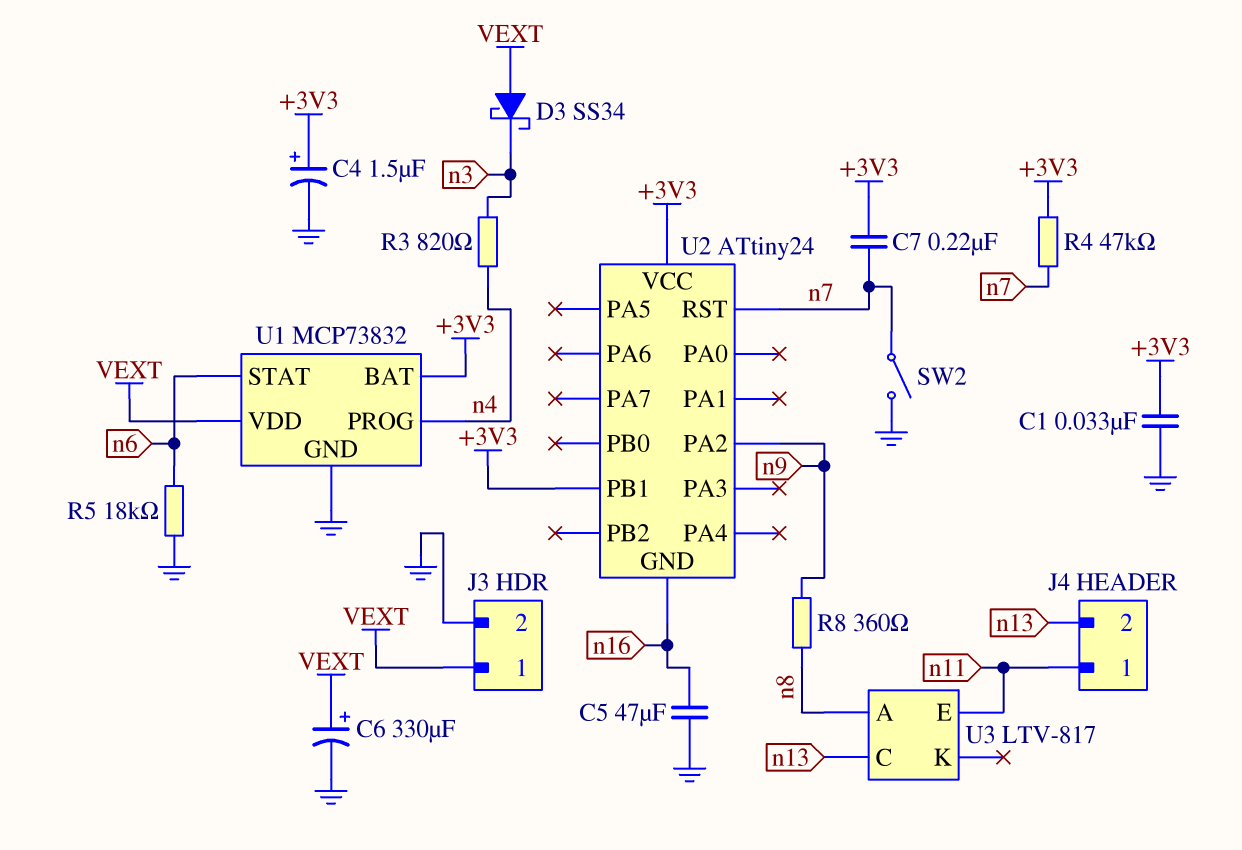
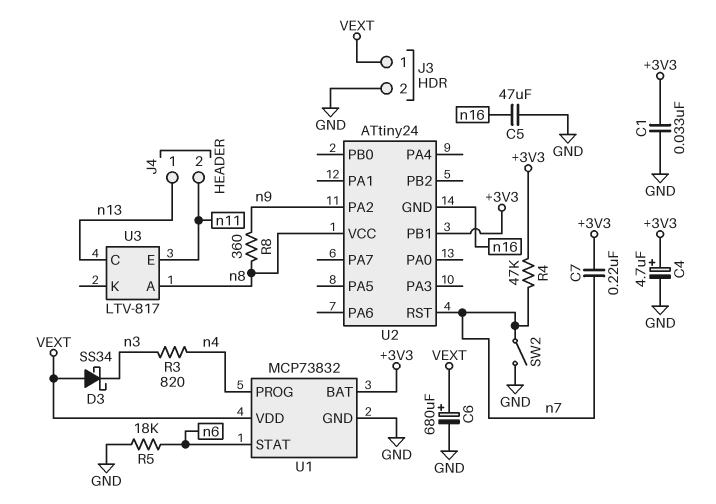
C4: 1.5uF (plus +3V3, minus GND) -> 4.7uF (plus +3V3, minus GND)
C6: 330uF (plus VEXT, minus GND) -> 680uF (plus VEXT, minus GND)
J4 pin 1: n11 -> n13
J4 pin 2: n13 -> n11
U2 pin VCC: +3V3 -> n8

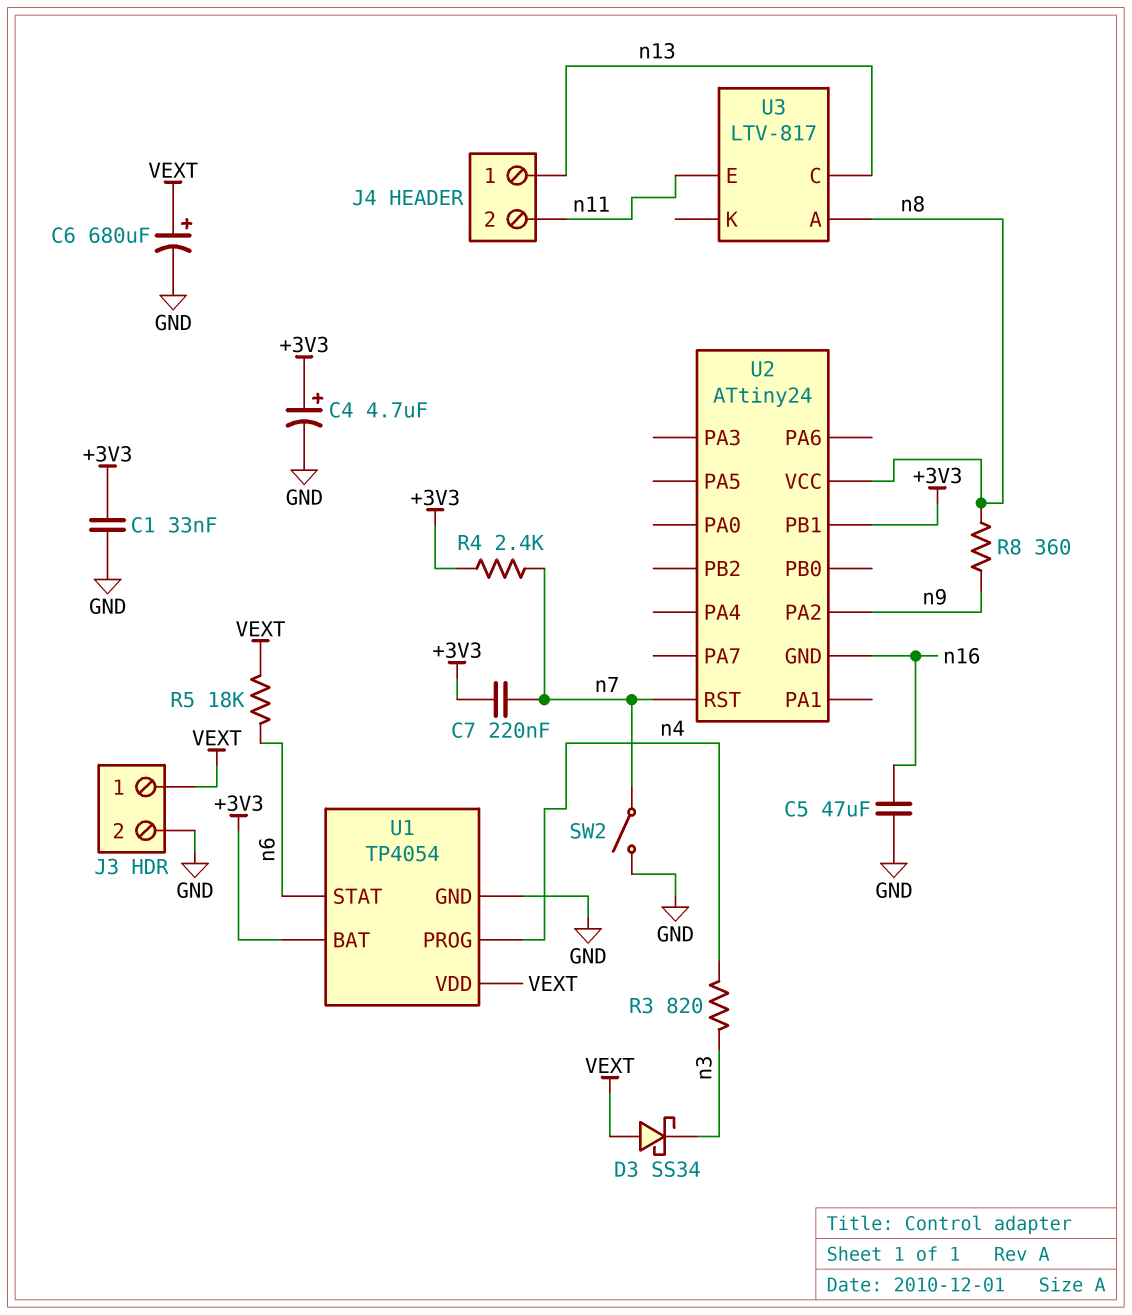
R4: 47k (+3V3, n7) -> 2.4k (+3V3, n7)
R5: 18k (GND, n6) -> 18k (VEXT, n6)
U1: MCP73832 -> TP4054

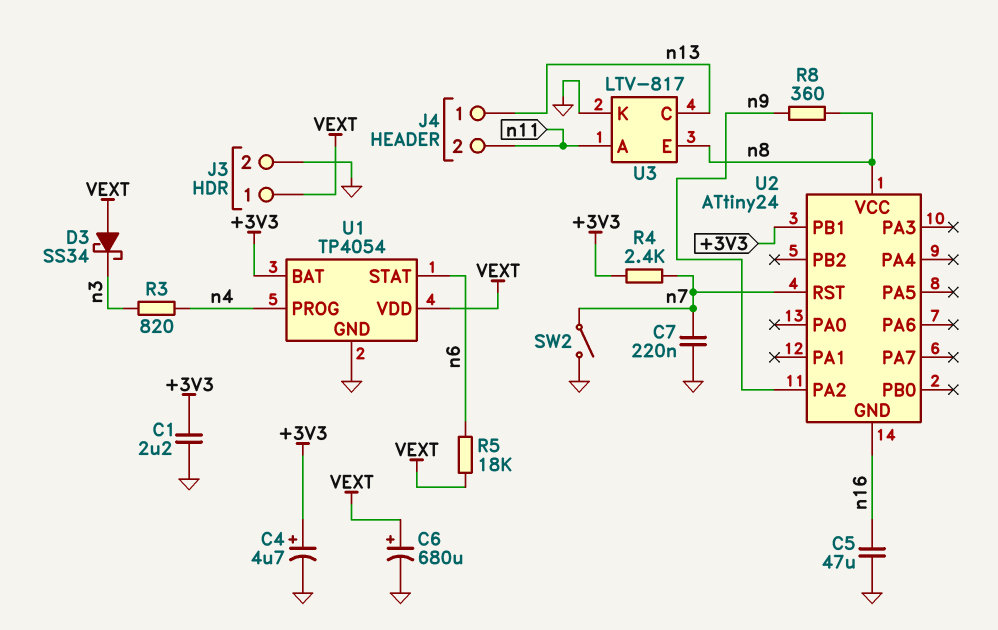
C1: 33nF (+3V3, GND) -> 2.2uF (+3V3, GND)
C7: 220nF (+3V3, n7) -> 220nF (GND, n7)
U3 pin A: n8 -> n11
U3 pin E: n11 -> n8
U3 pin K: none -> GND

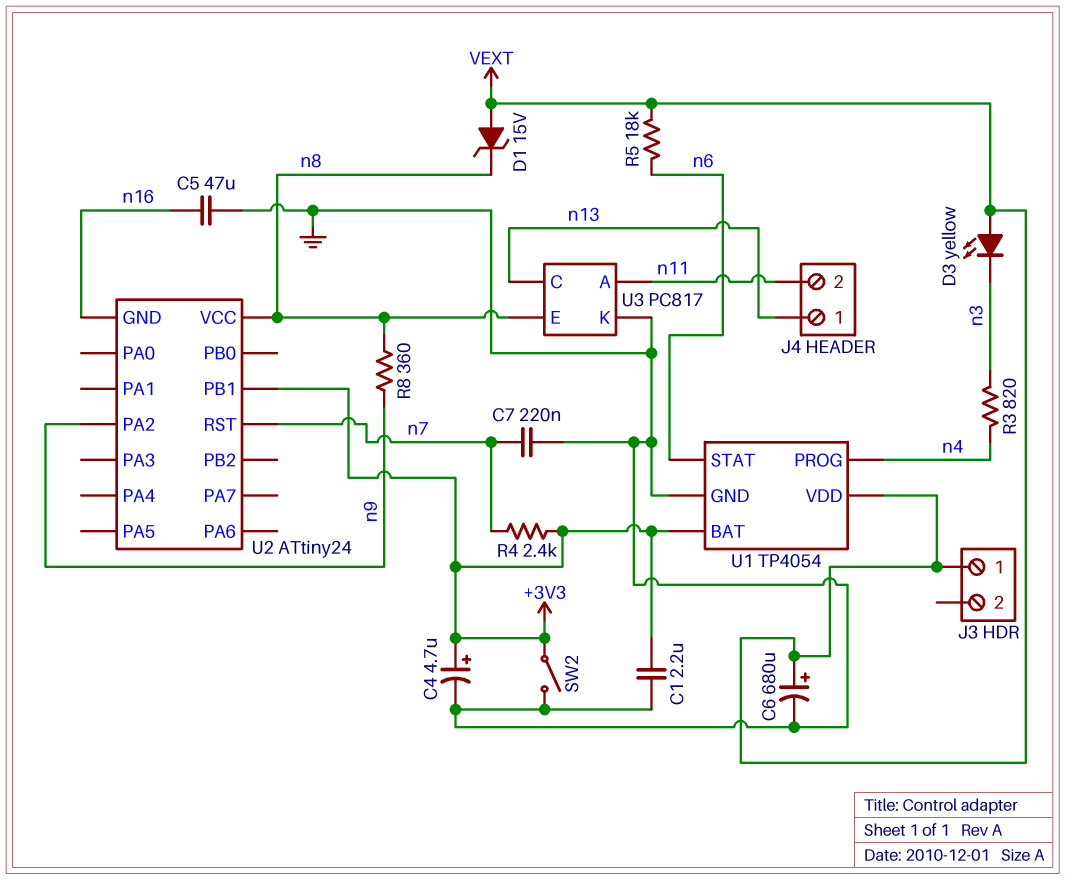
D1: none -> zener 15V (A VEXT, K n8)
D3: schottky SS34 (A VEXT, K n3) -> LED yellow (A VEXT, K n3)
J3 pin 2: GND -> none
SW2: switch (GND, n7) -> switch (+3V3, GND)
U3: LTV-817 -> PC817

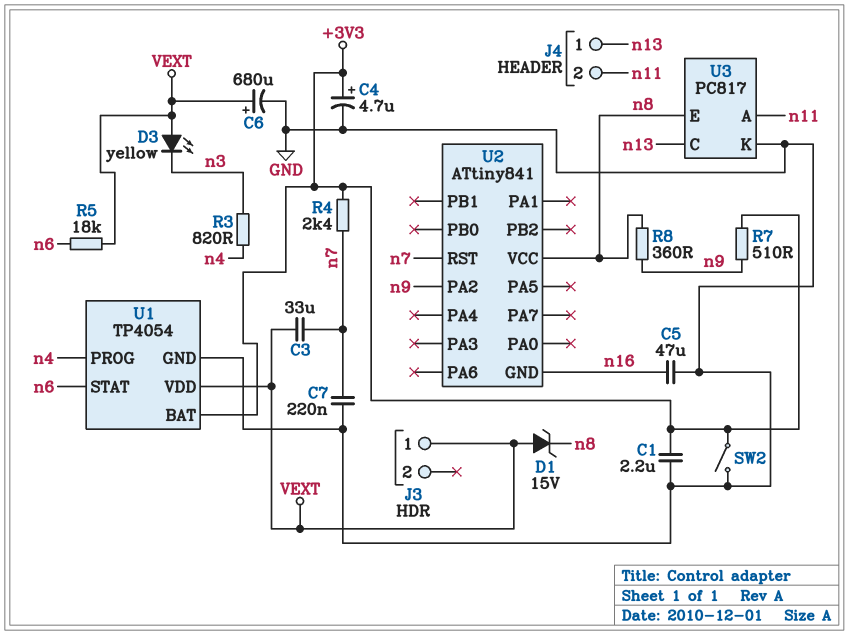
C3: none -> 33uF (VEXT, n7)
R7: none -> 510 (+3V3, n9)
U2: ATtiny24 -> ATtiny841
U2 pin PB1: +3V3 -> none

